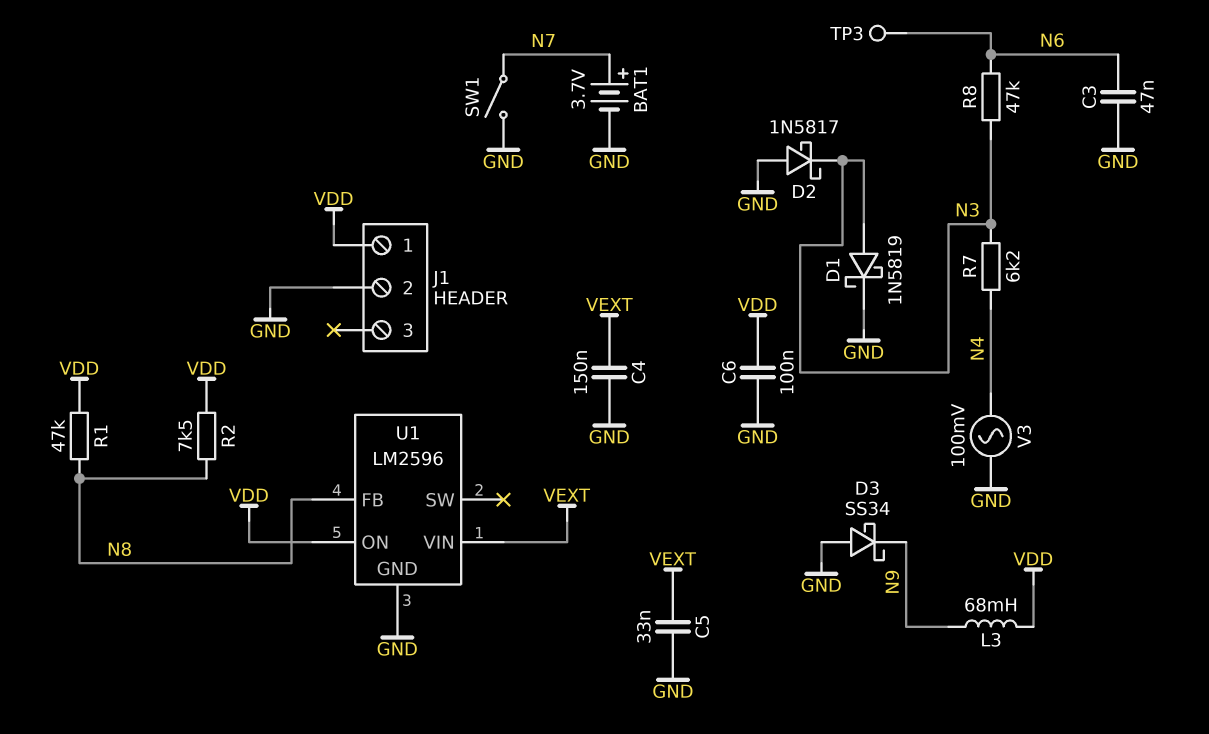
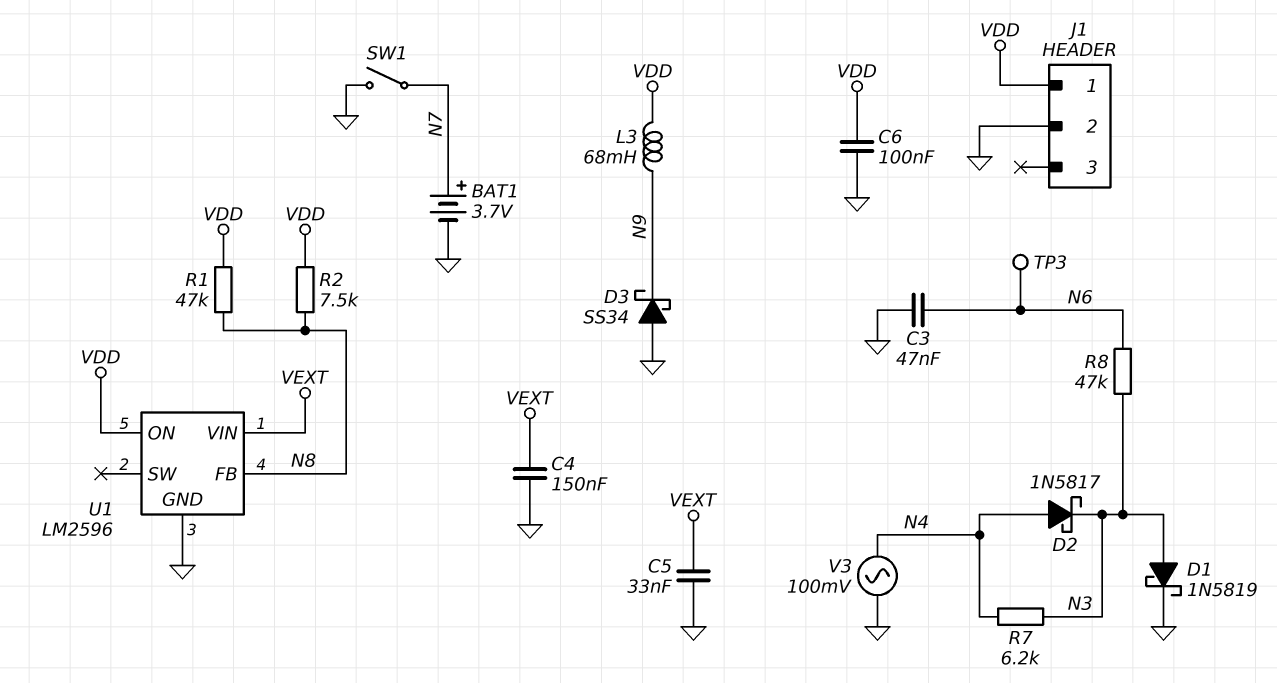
D2: schottky 1N5817 (A GND, K N3) -> schottky 1N5817 (A N4, K N3)

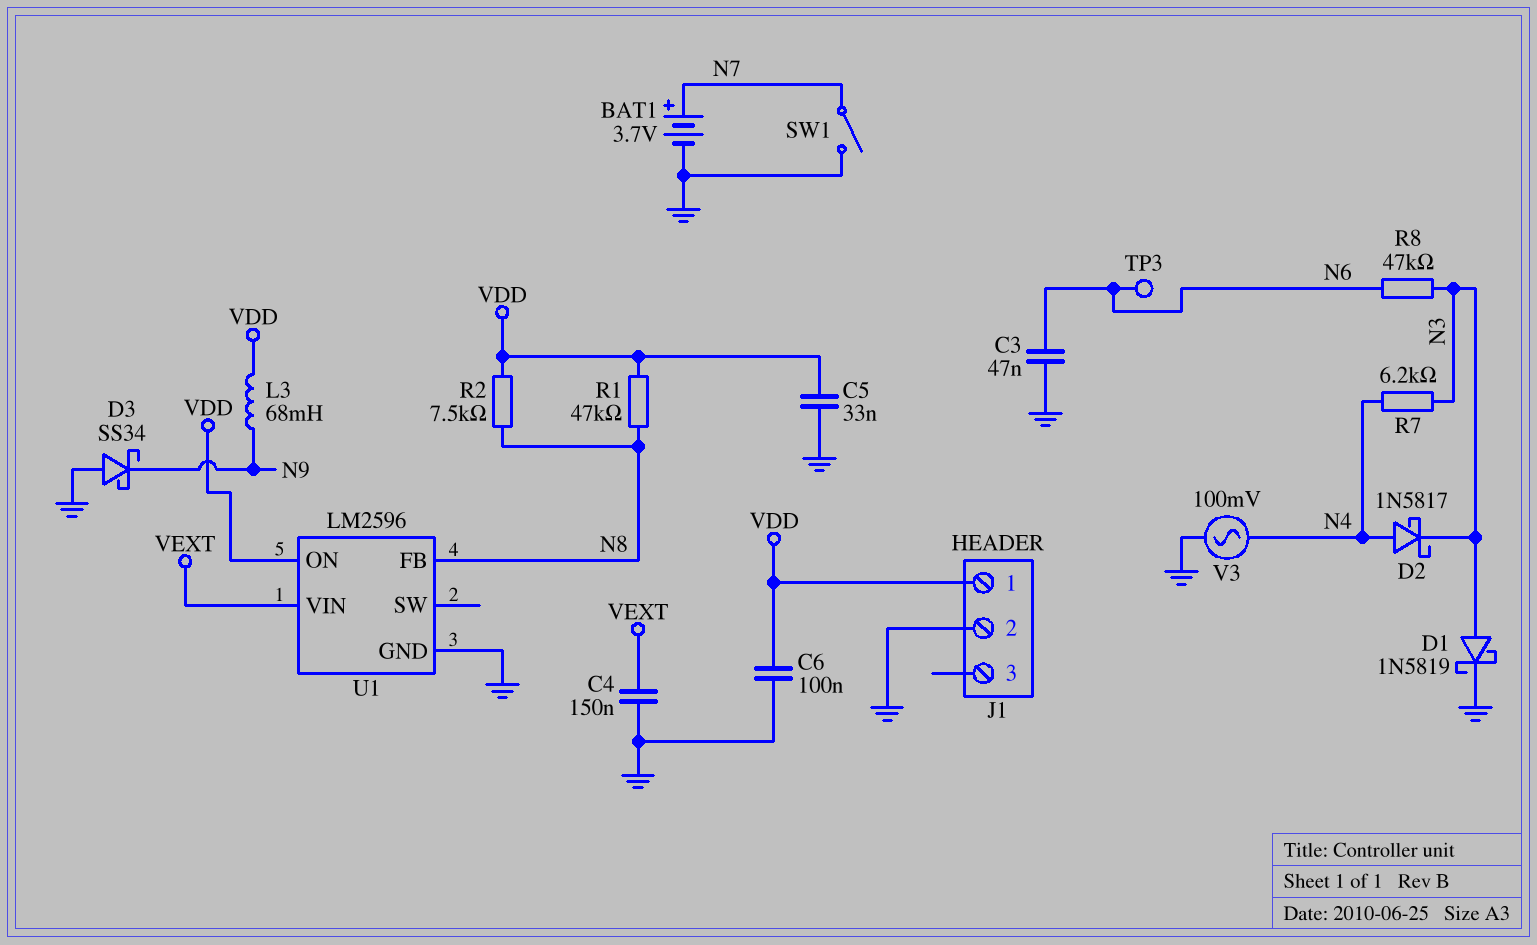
C5: 33nF (GND, VEXT) -> 33nF (GND, VDD)

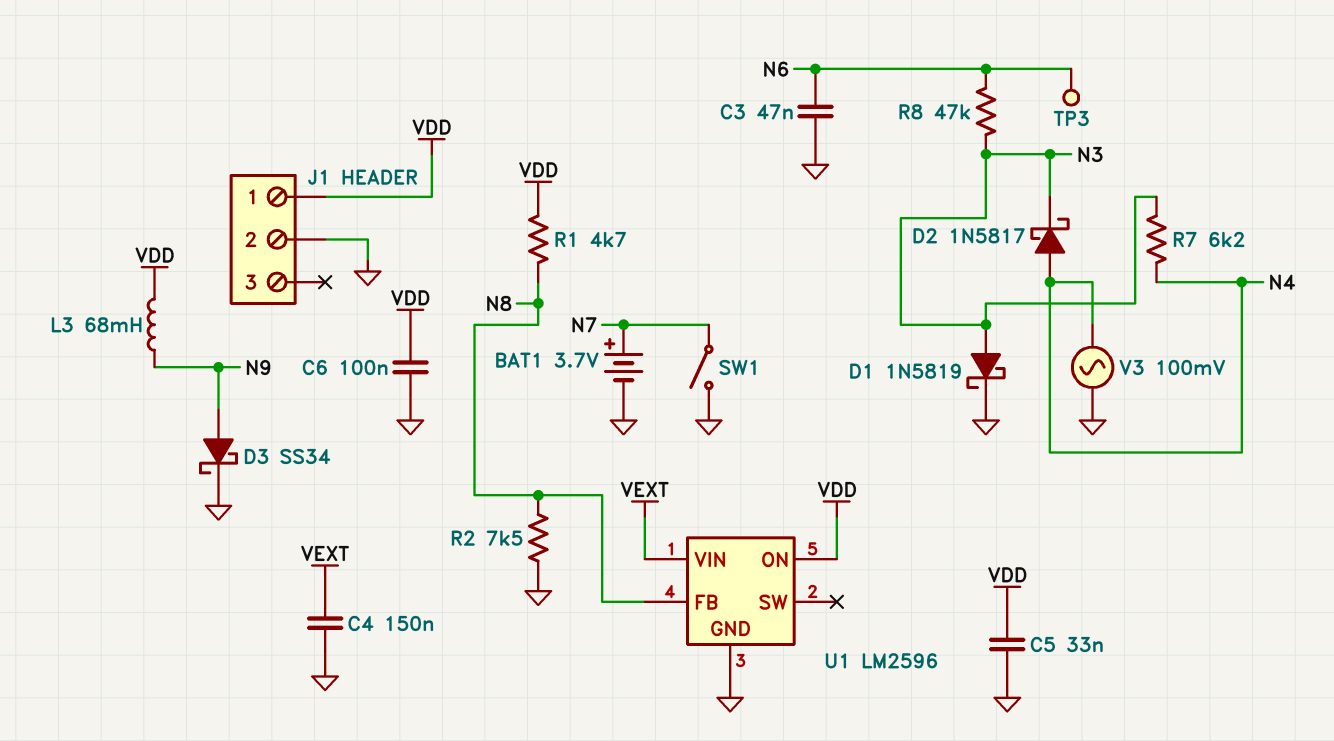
D3: schottky SS34 (A GND, K N9) -> schottky SS34 (A N9, K GND)
R1: 47k (N8, VDD) -> 4.7k (N8, VDD)
R2: 7.5k (N8, VDD) -> 7.5k (GND, N8)

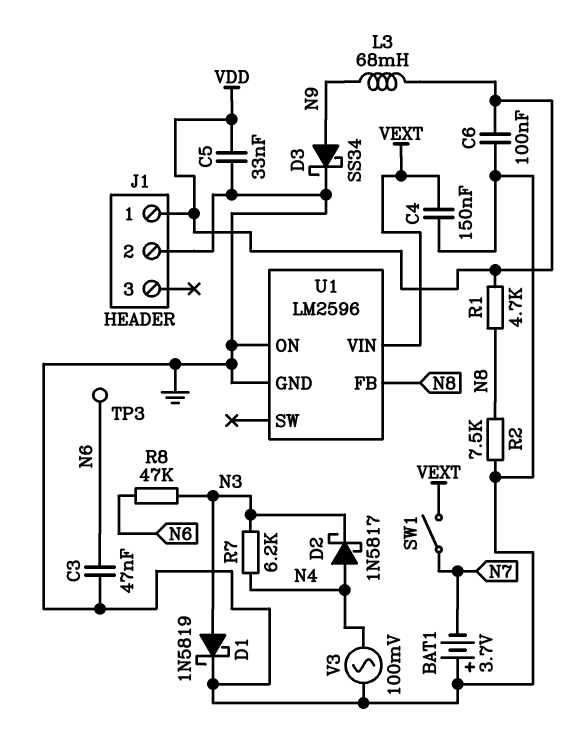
BAT1: 3.7V (plus N7, minus GND) -> 3.7V (plus GND, minus N7)
SW1: switch (GND, N7) -> switch (N7, VEXT)
U1 pin ON: VDD -> GND

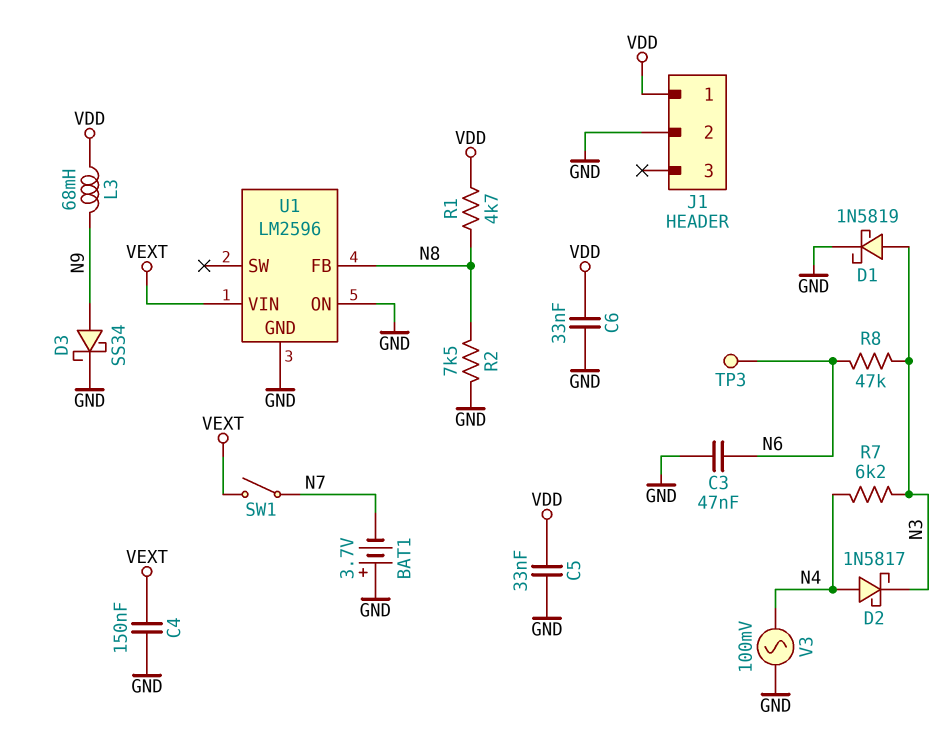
C6: 100nF (GND, VDD) -> 33nF (GND, VDD)

